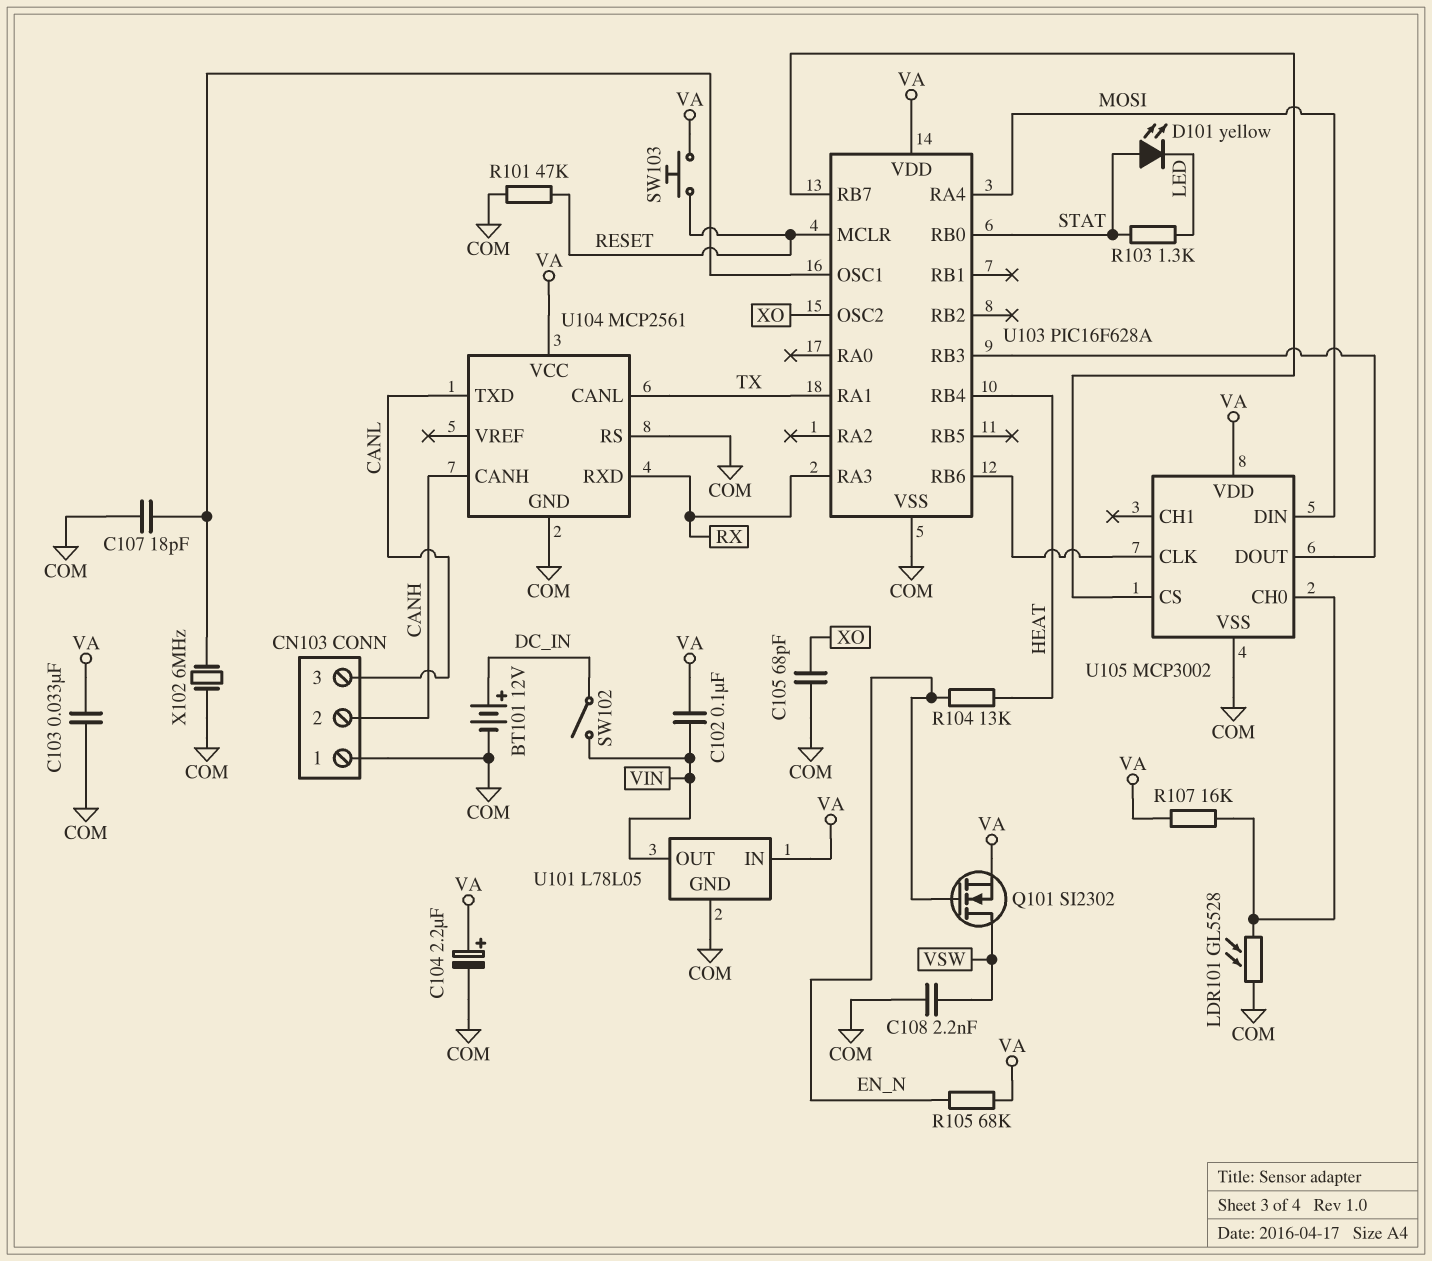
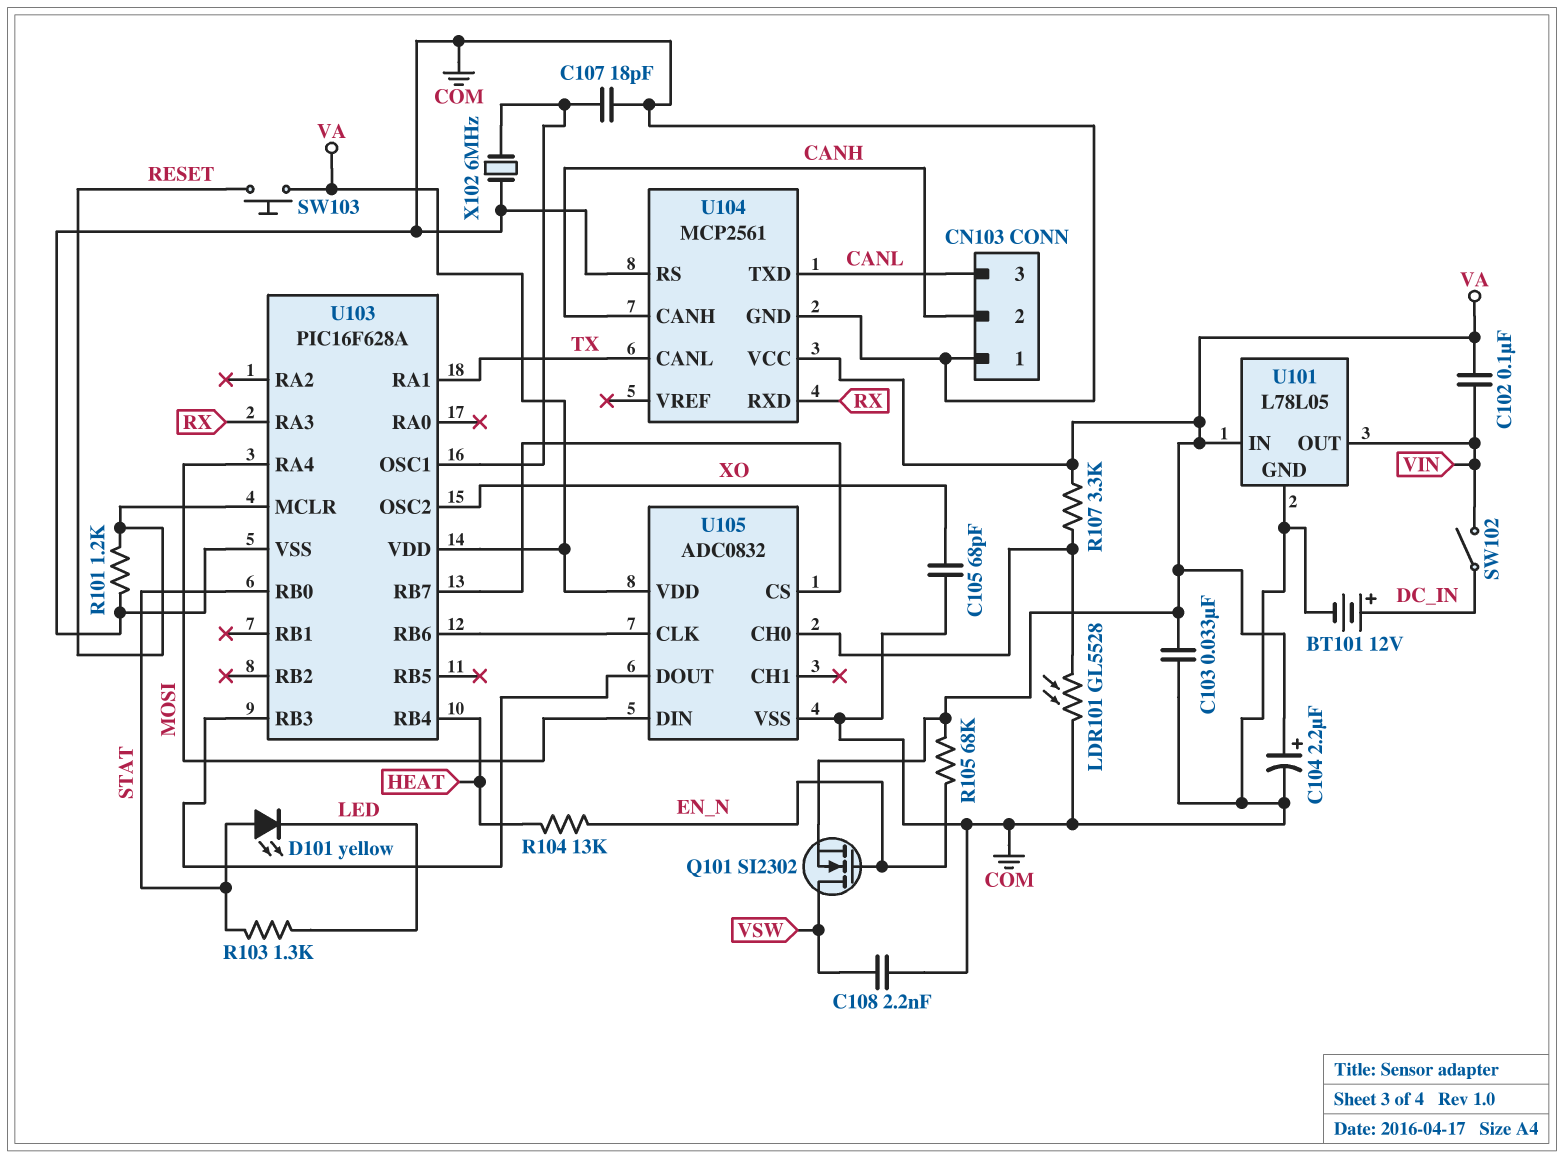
R101: 47k (COM, RESET) -> 1.2k (COM, RESET)
R107: 16k (U105/CH0, VA) -> 3.3k (U105/CH0, VA)
U105: MCP3002 -> ADC0832

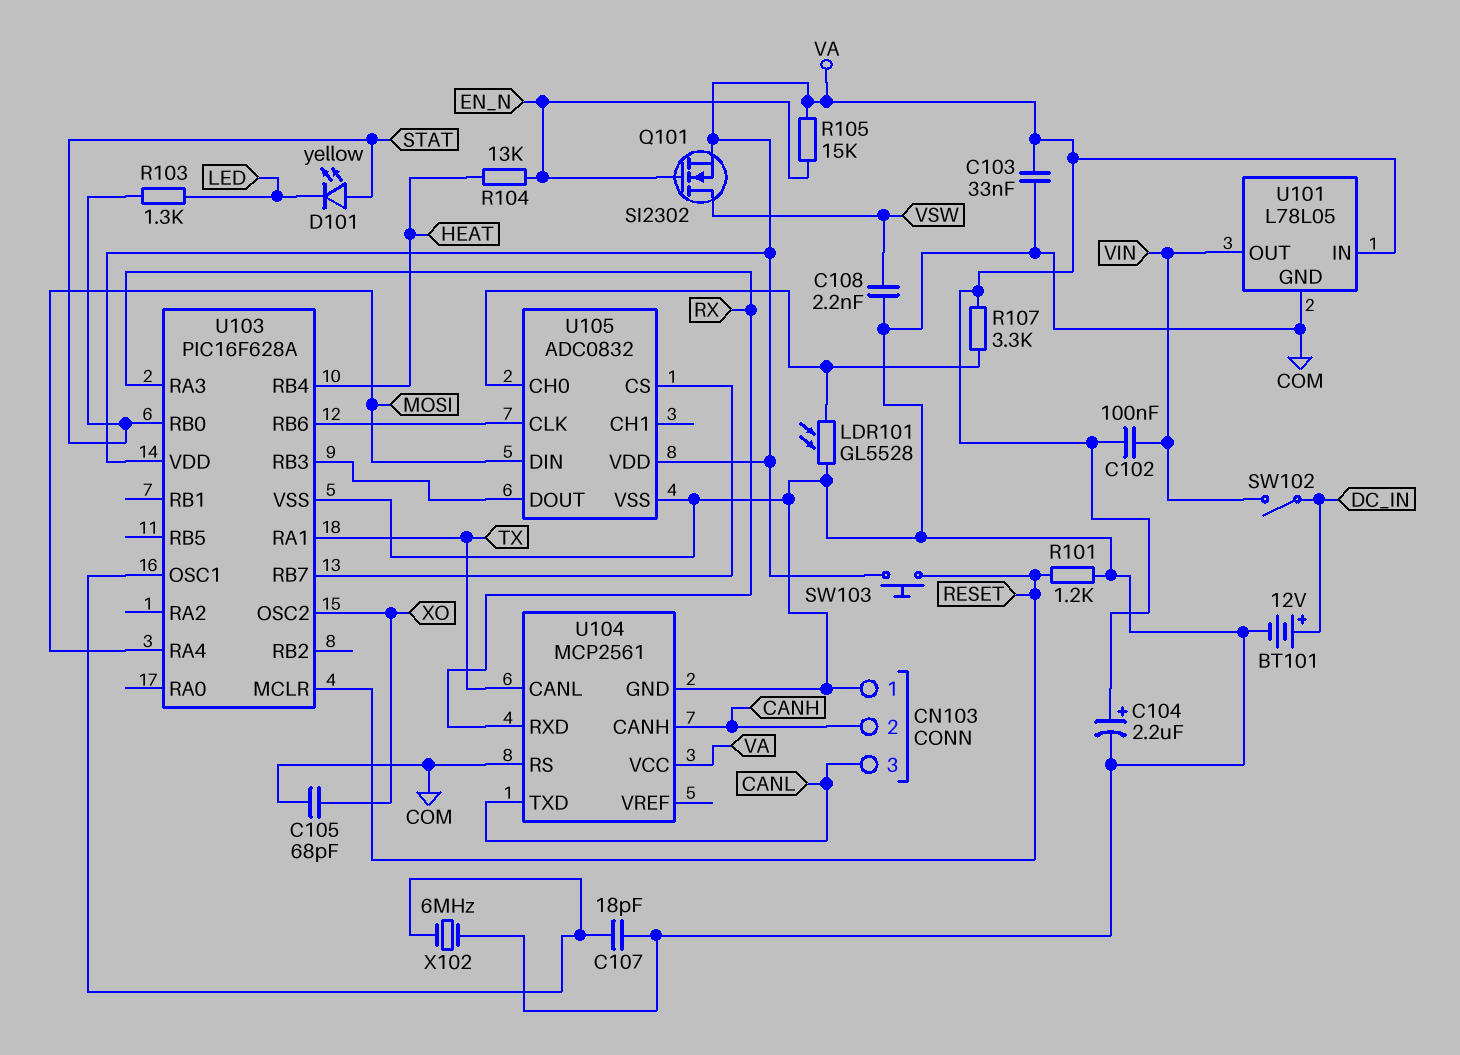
R105: 68k (EN_N, VA) -> 15k (EN_N, VA)

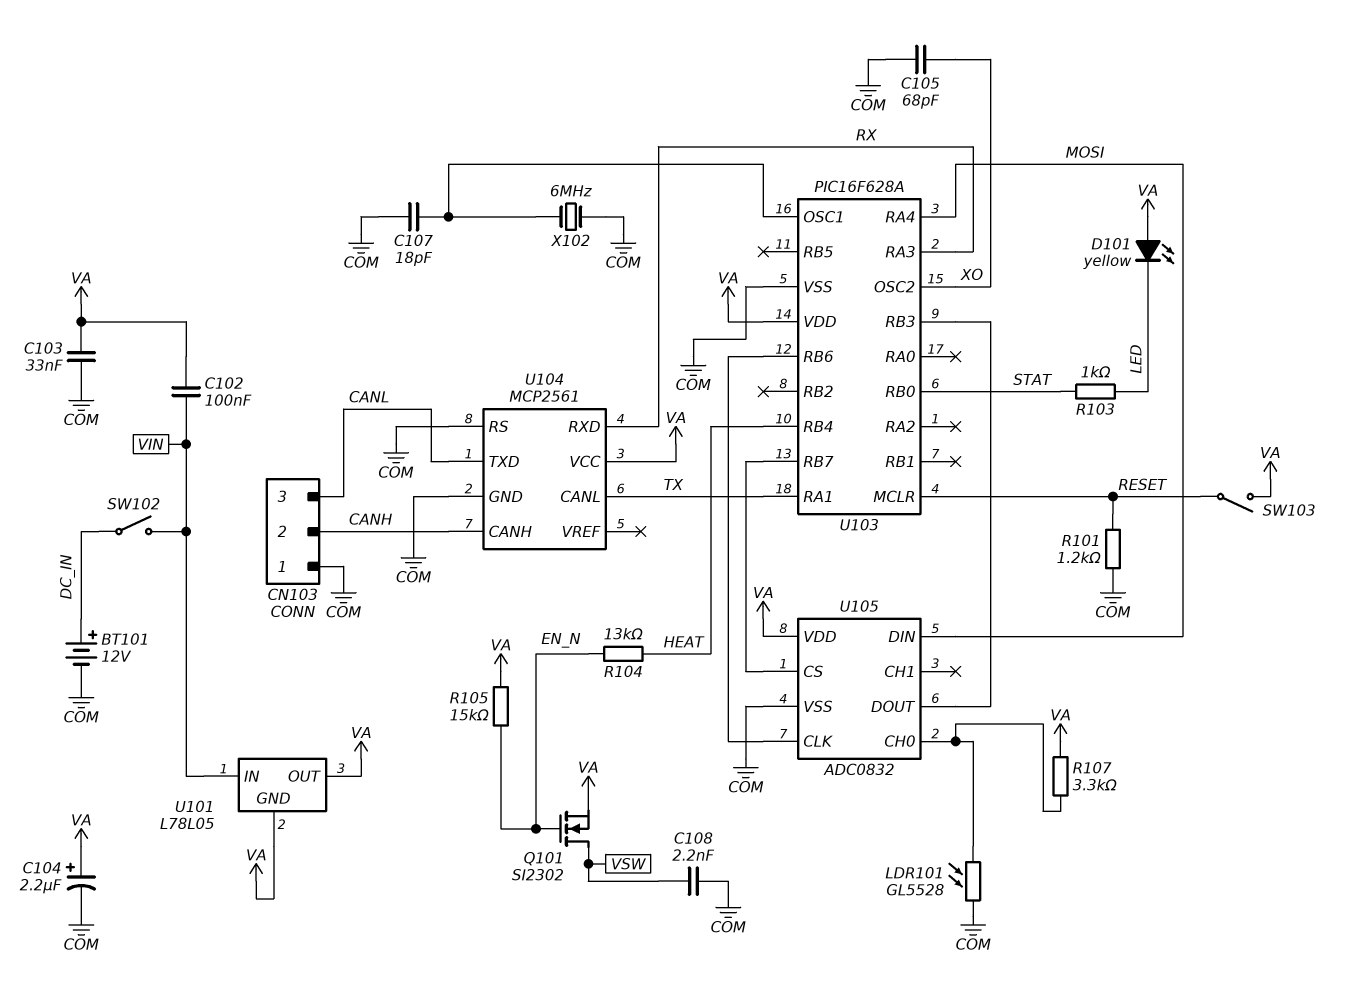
D101: LED yellow (A STAT, K LED) -> LED yellow (A VA, K LED)
R103: 1.3k (LED, STAT) -> 1k (LED, STAT)
SW103: button (RESET, VA) -> switch (RESET, VA)
U101 pin GND: COM -> VA
U101 pin IN: VA -> VIN
U101 pin OUT: VIN -> VA

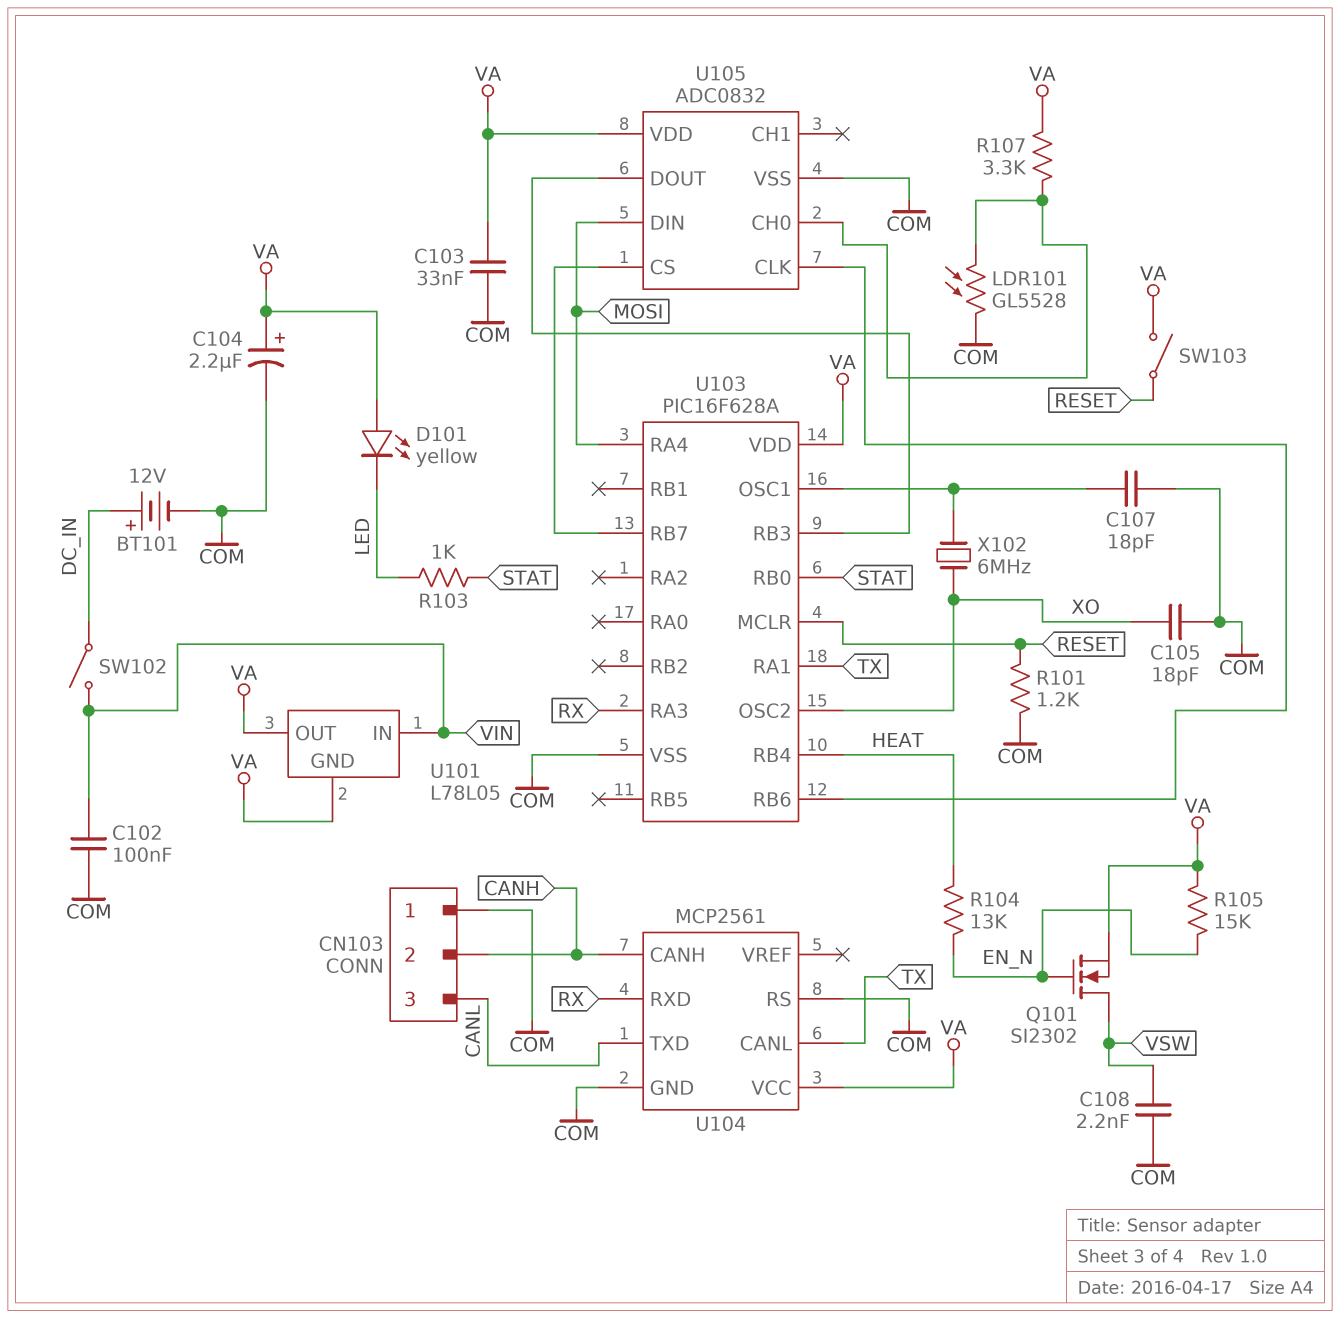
C102: 100nF (VA, VIN) -> 100nF (COM, VIN)
C105: 68pF (COM, XO) -> 18pF (COM, XO)
X102: 6MHz (COM, U103/OSC1) -> 6MHz (U103/OSC1, XO)

